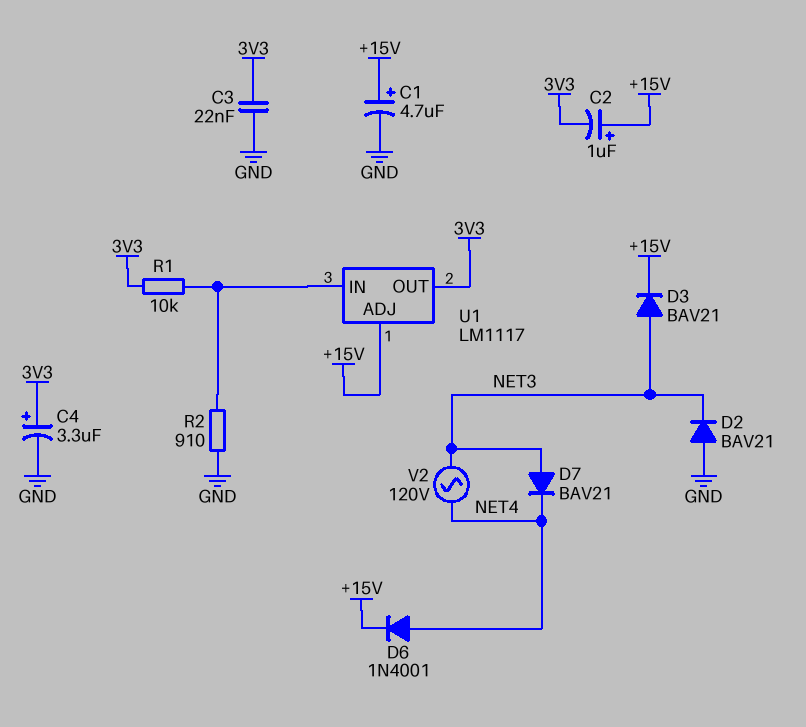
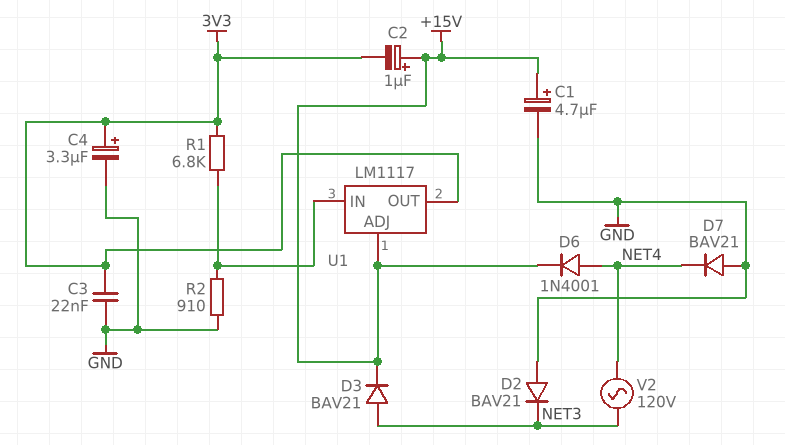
D7: diode BAV21 (A NET3, K NET4) -> diode BAV21 (A GND, K NET4)
R1: 10k (3V3, U1/IN) -> 6.8k (3V3, U1/IN)

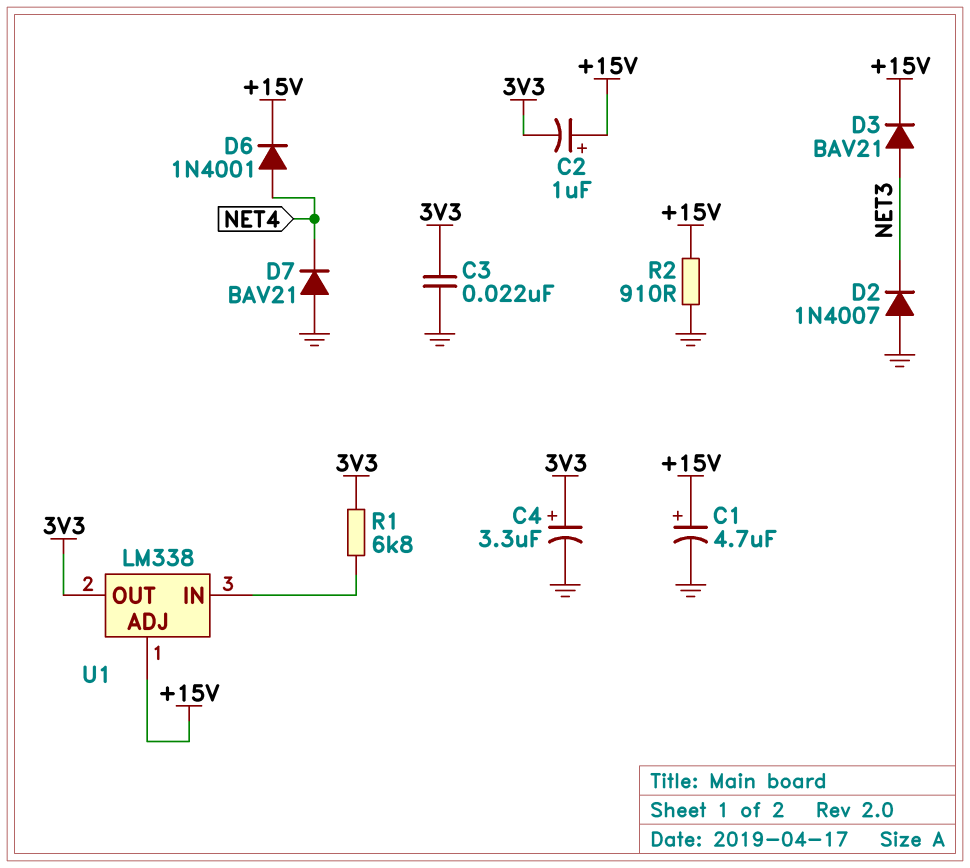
D2: diode BAV21 (A GND, K NET3) -> diode 1N4007 (A GND, K NET3)
R2: 910 (GND, U1/IN) -> 910 (+15V, GND)
U1: LM1117 -> LM338
V2: AC 120V (NET3, NET4) -> none

